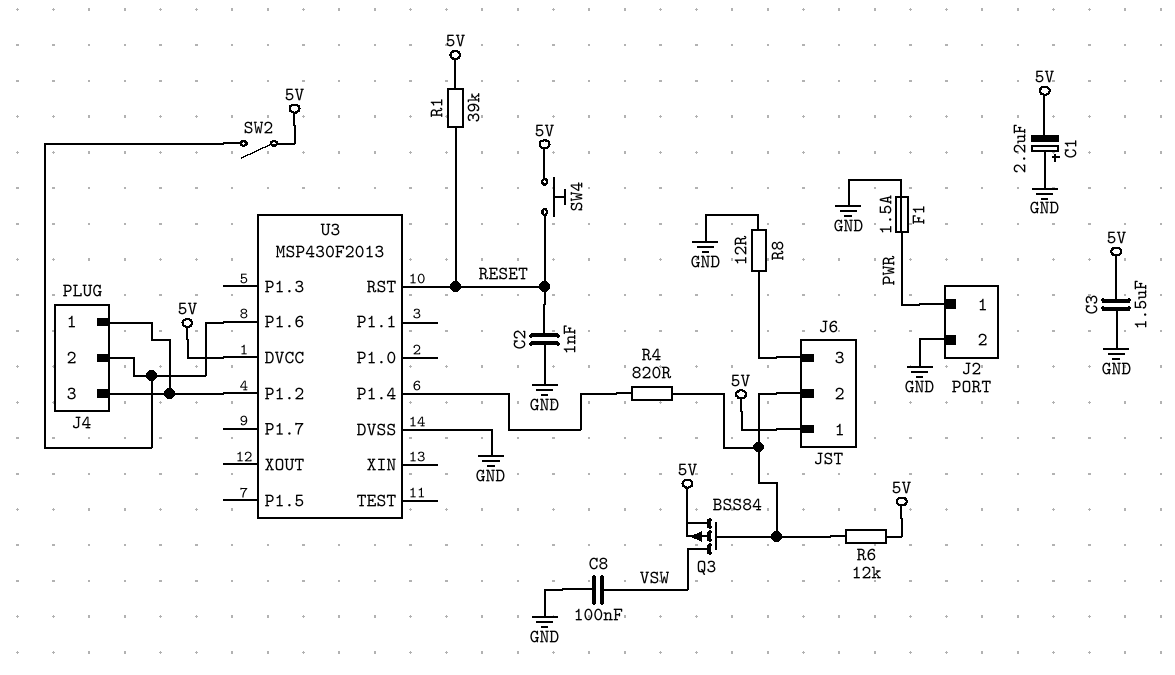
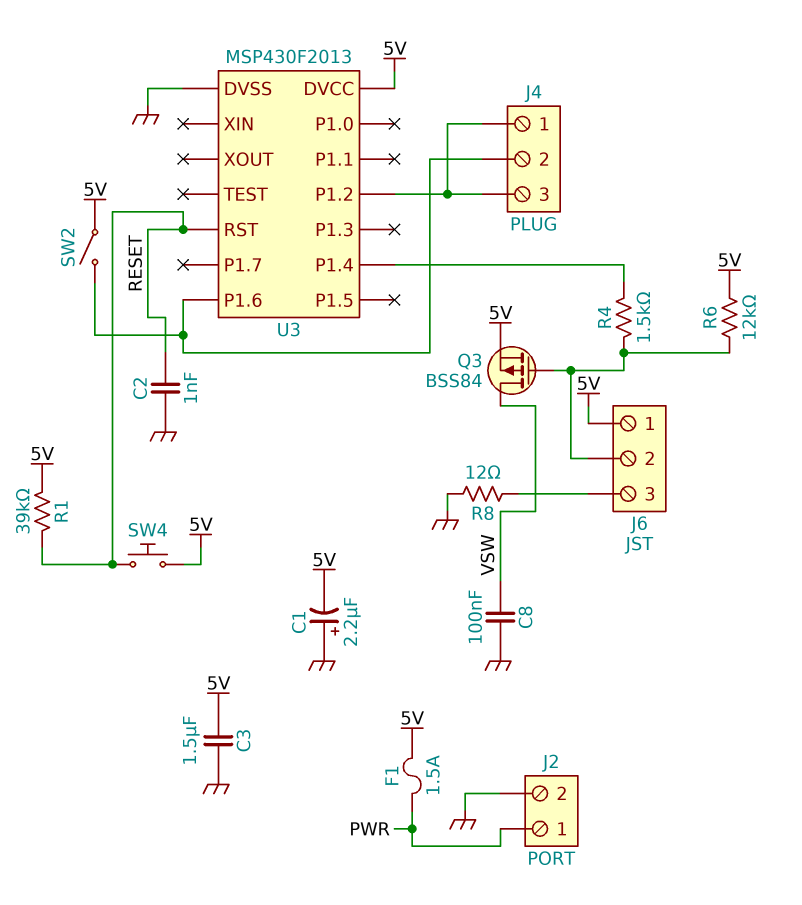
F1: 1.5A (GND, PWR) -> 1.5A (5V, PWR)
R4: 820 (J6/2, U3/P1.4) -> 1.5k (J6/2, U3/P1.4)

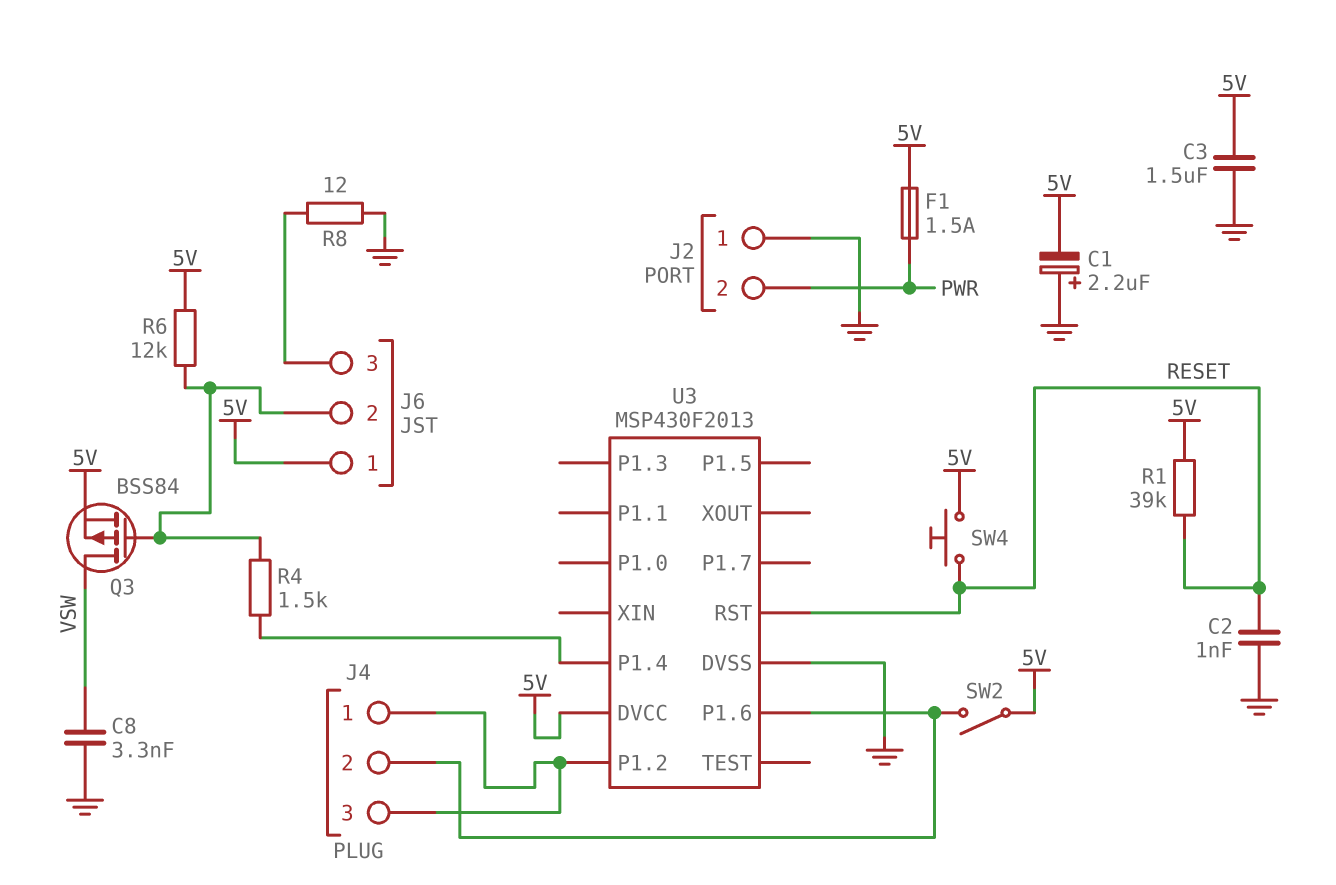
C8: 100nF (GND, VSW) -> 3.3nF (GND, VSW)
J2 pin 1: PWR -> GND
J2 pin 2: GND -> PWR

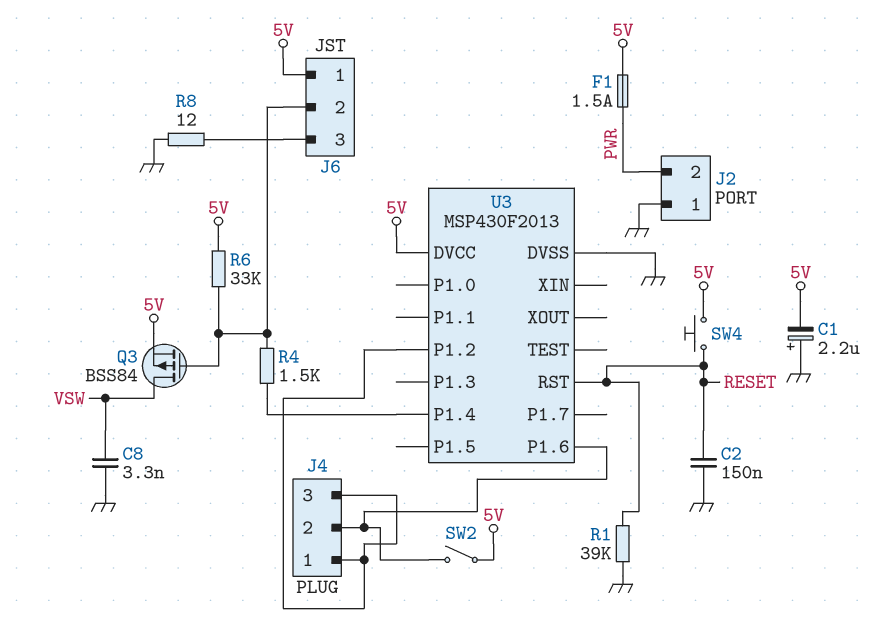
C2: 1nF (GND, RESET) -> 150nF (GND, RESET)
C3: 1.5uF (5V, GND) -> none
R1: 39k (5V, RESET) -> 39k (GND, RESET)
R6: 12k (5V, J6/2) -> 33k (5V, J6/2)

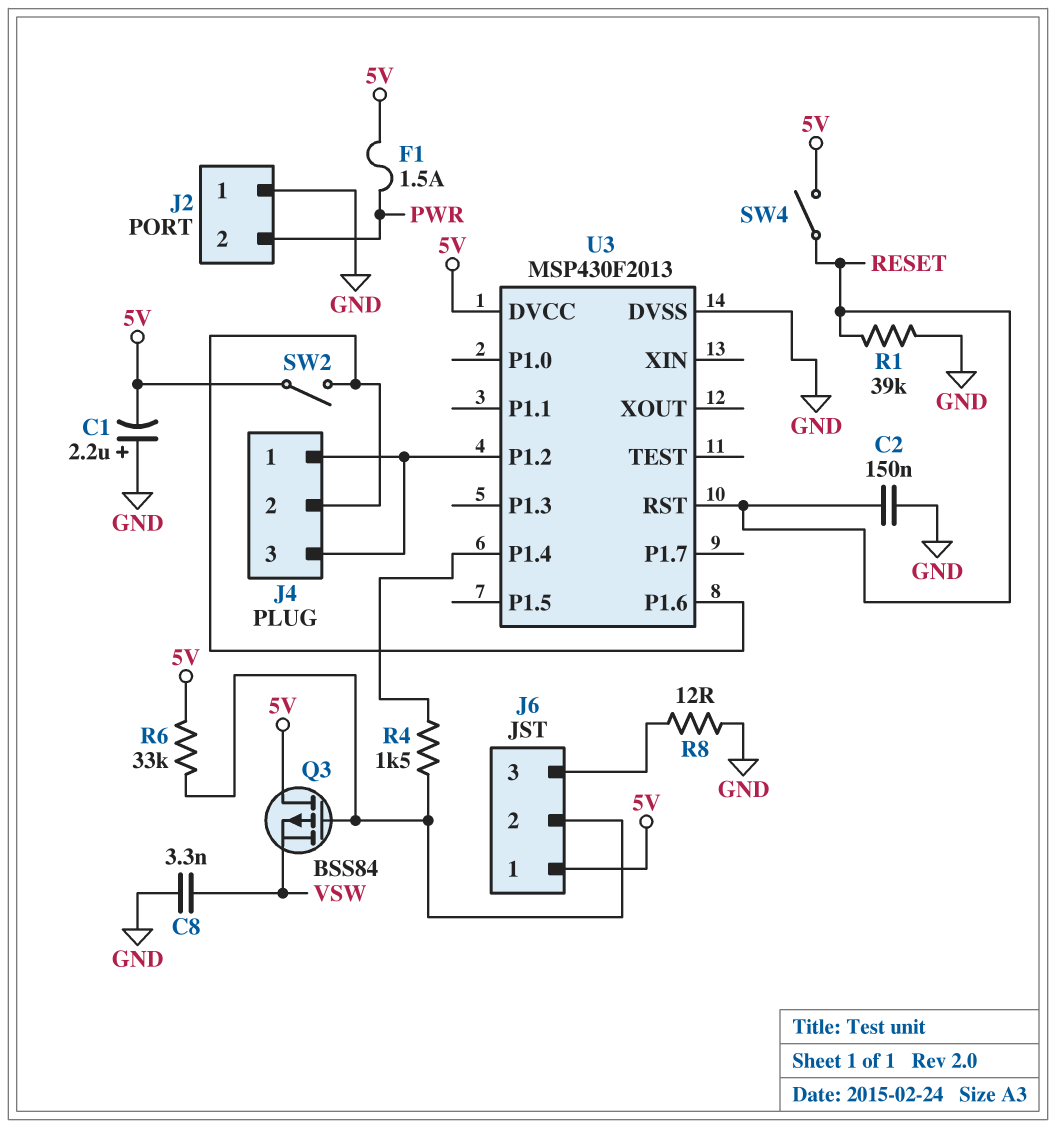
Q3: PMOS BSS84 (G J6/2, D VSW, S 5V) -> PMOS BSS84 (G J6/2, D 5V, S VSW)
SW4: button (5V, RESET) -> switch (5V, RESET)

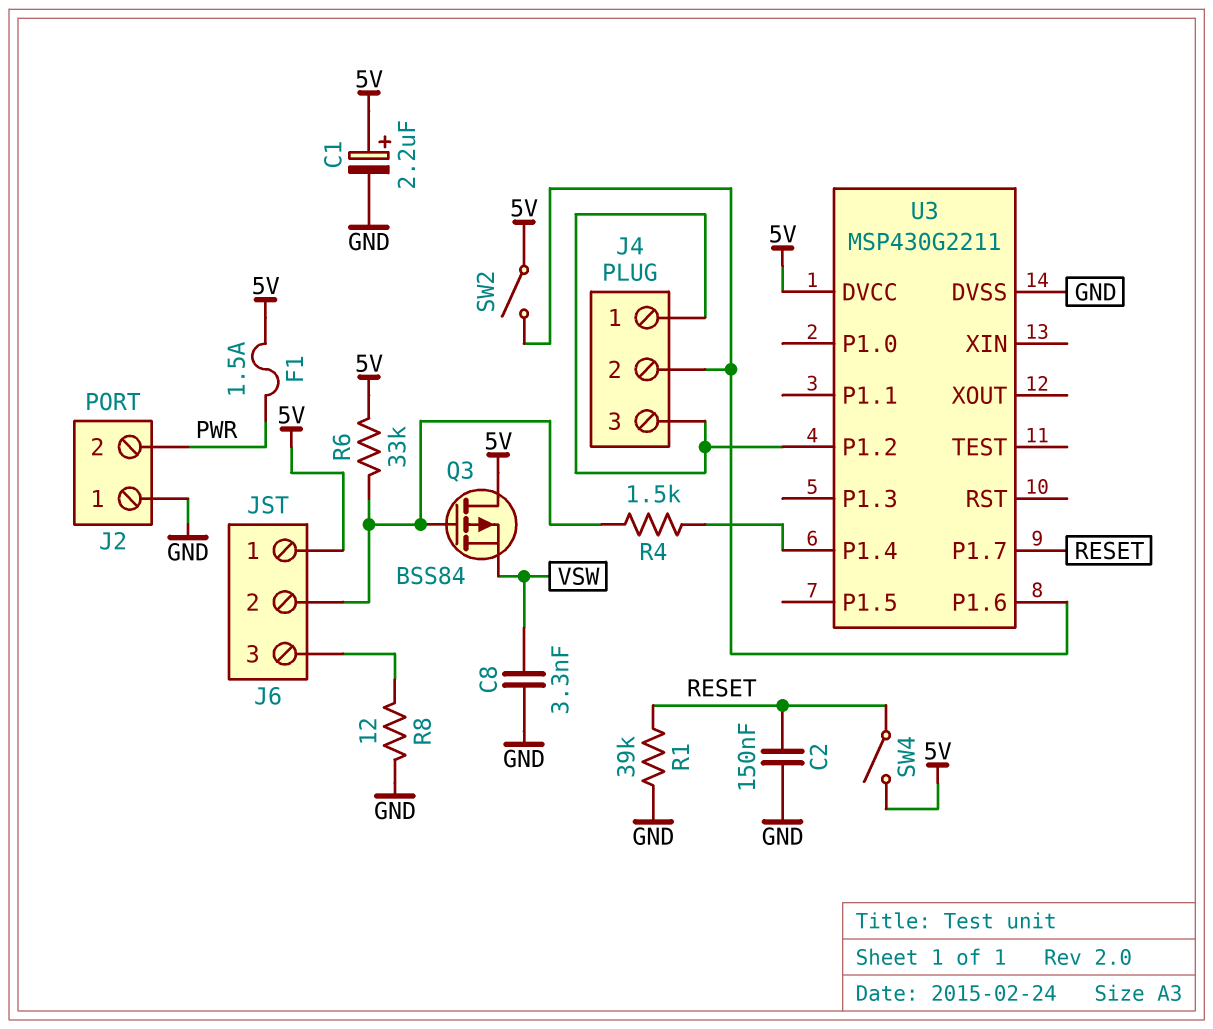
C1: 2.2uF (plus GND, minus 5V) -> 2.2uF (plus 5V, minus GND)
U3: MSP430F2013 -> MSP430G2211
U3 pin P1.7: none -> RESET
U3 pin RST: RESET -> none

